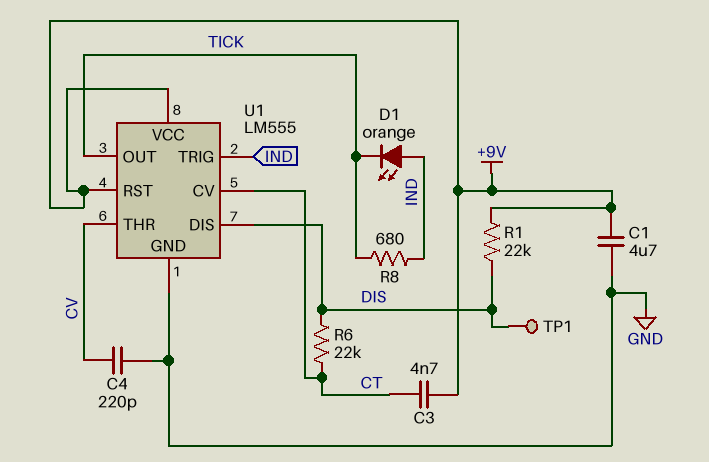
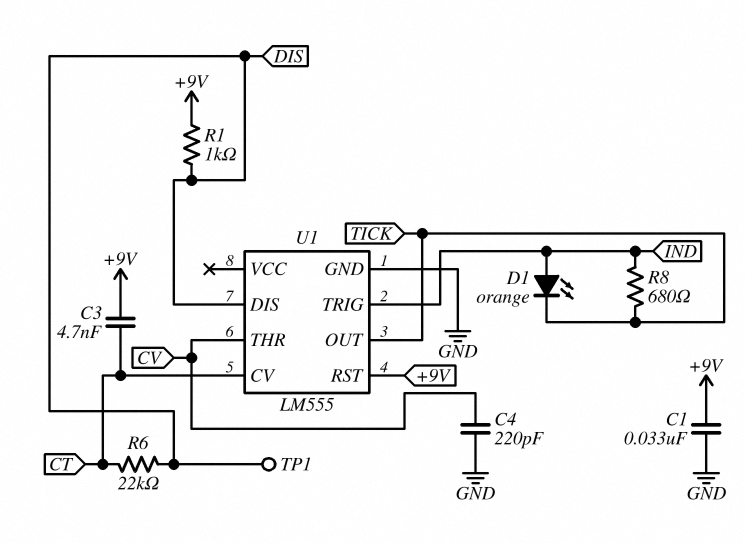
C1: 4.7uF (+9V, GND) -> 33nF (+9V, GND)
R1: 22k (+9V, DIS) -> 1k (+9V, DIS)
U1 pin VCC: +9V -> none

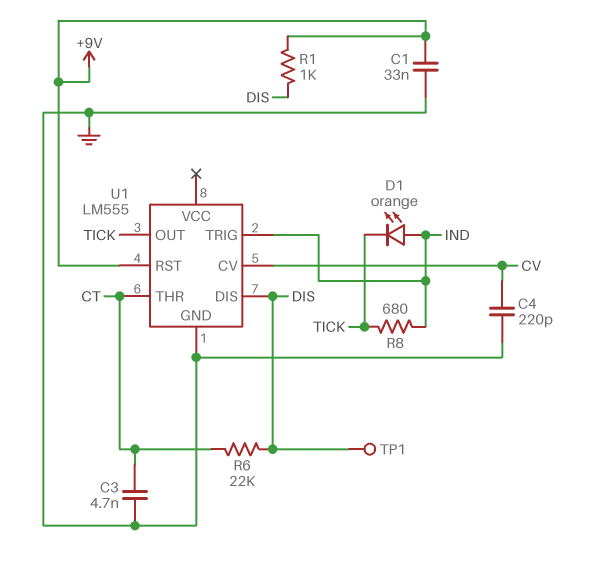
C3: 4.7nF (+9V, CT) -> 4.7nF (CT, GND)
U1 pin CV: CT -> CV
U1 pin THR: CV -> CT

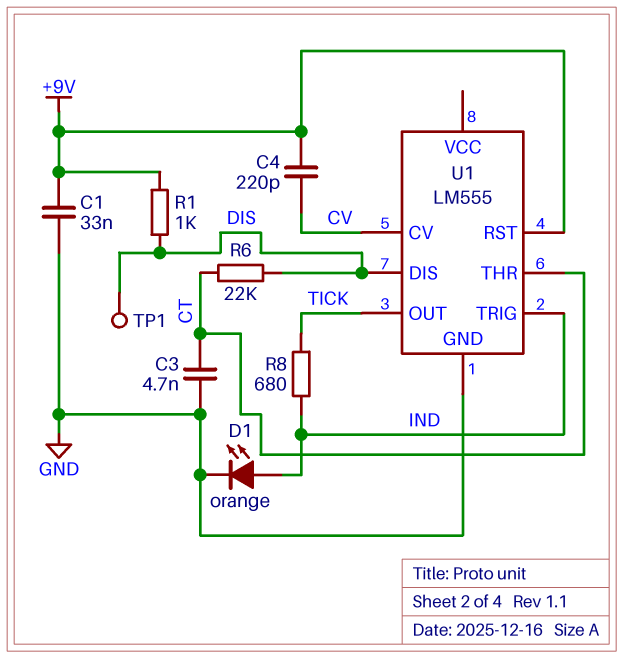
C4: 220pF (CV, GND) -> 220pF (+9V, CV)
D1: LED orange (A IND, K TICK) -> LED orange (A IND, K GND)

